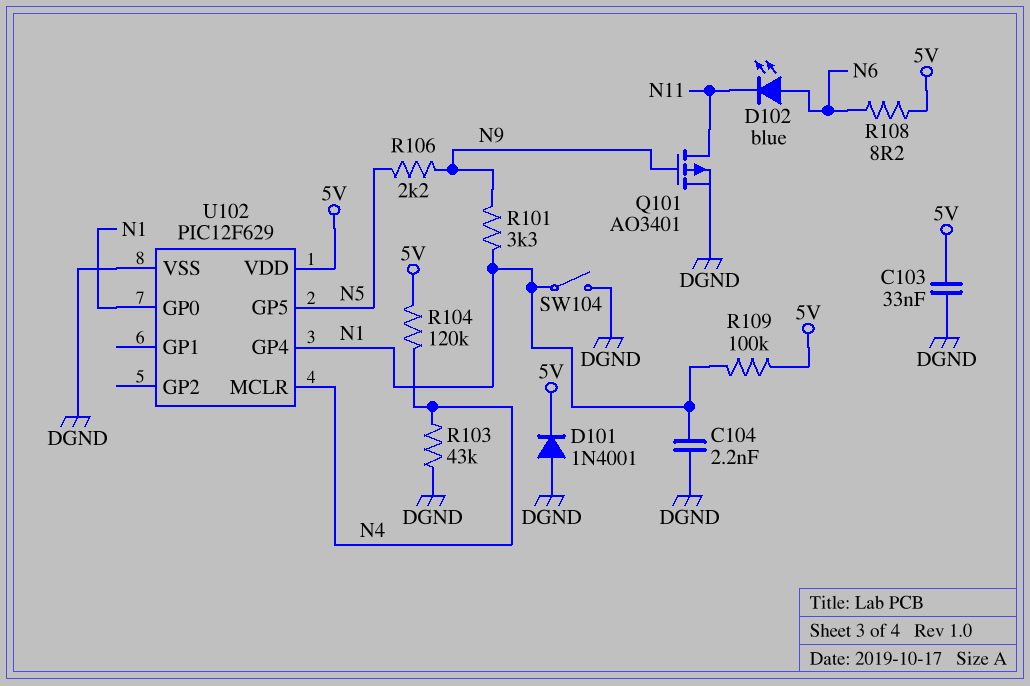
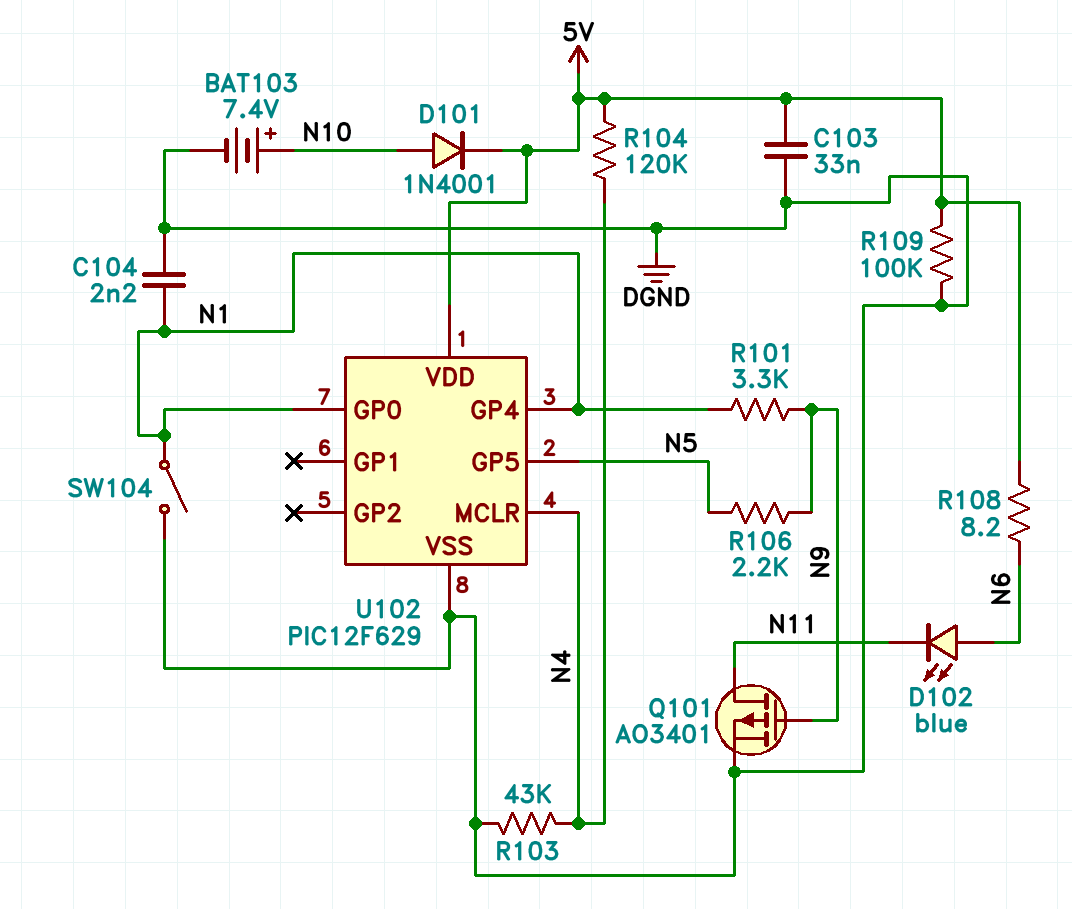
BAT103: none -> 7.4V (plus N10, minus DGND)
D101: diode 1N4001 (A DGND, K 5V) -> diode 1N4001 (A N10, K 5V)
R109: 100k (5V, N1) -> 100k (5V, DGND)

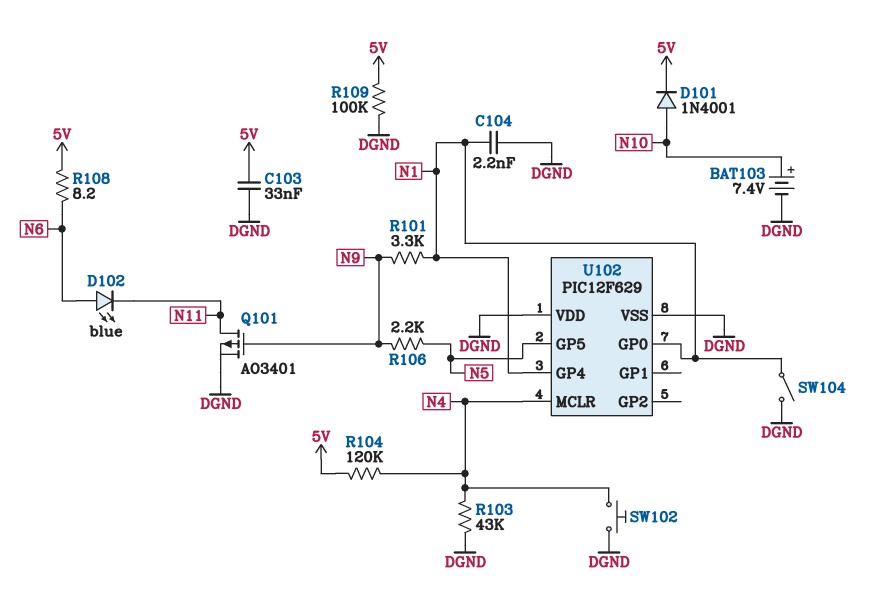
SW102: none -> button (DGND, N4)
U102 pin VDD: 5V -> DGND

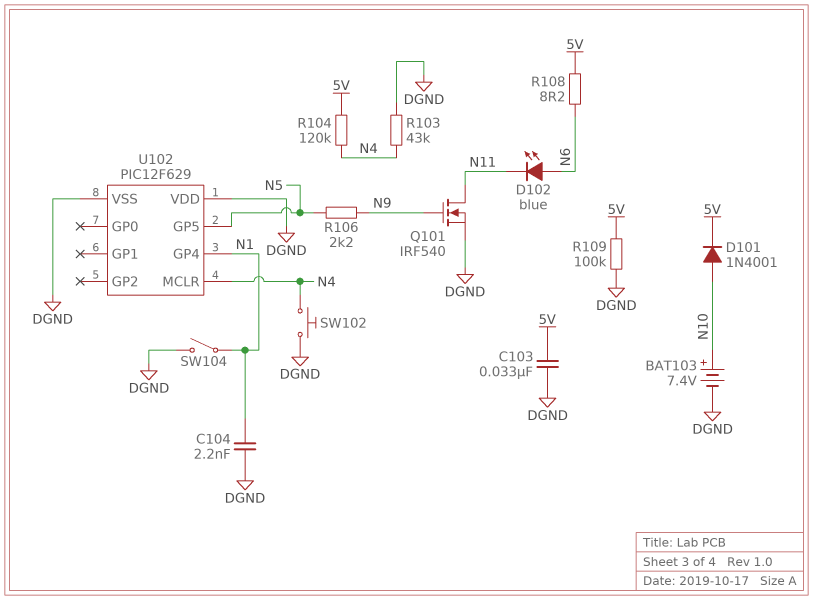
Q101: PMOS AO3401 (G N9, D N11, S DGND) -> NMOS IRF540 (G N9, D N11, S DGND)
R101: 3.3k (N1, N9) -> none
U102 pin GP0: N1 -> none

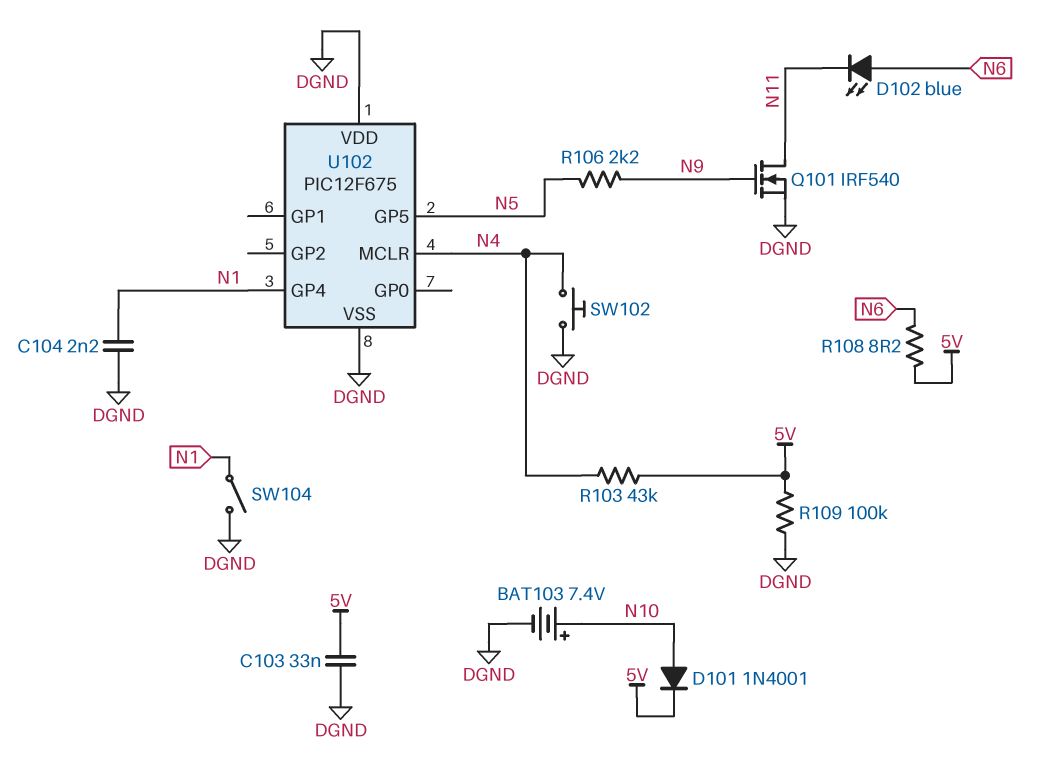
R103: 43k (DGND, N4) -> 43k (5V, N4)
R104: 120k (5V, N4) -> none
U102: PIC12F629 -> PIC12F675

